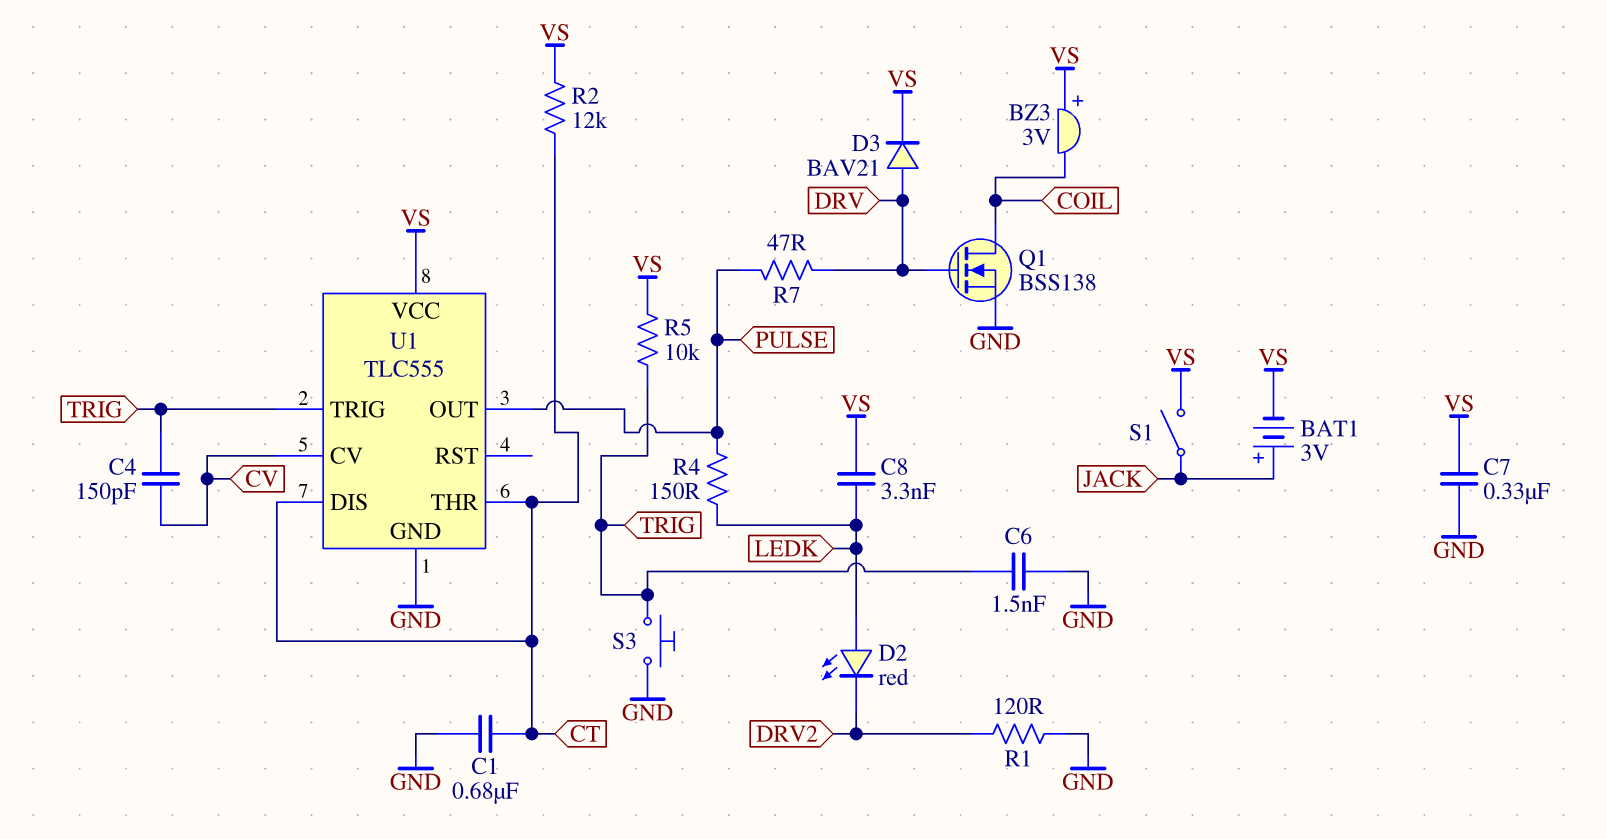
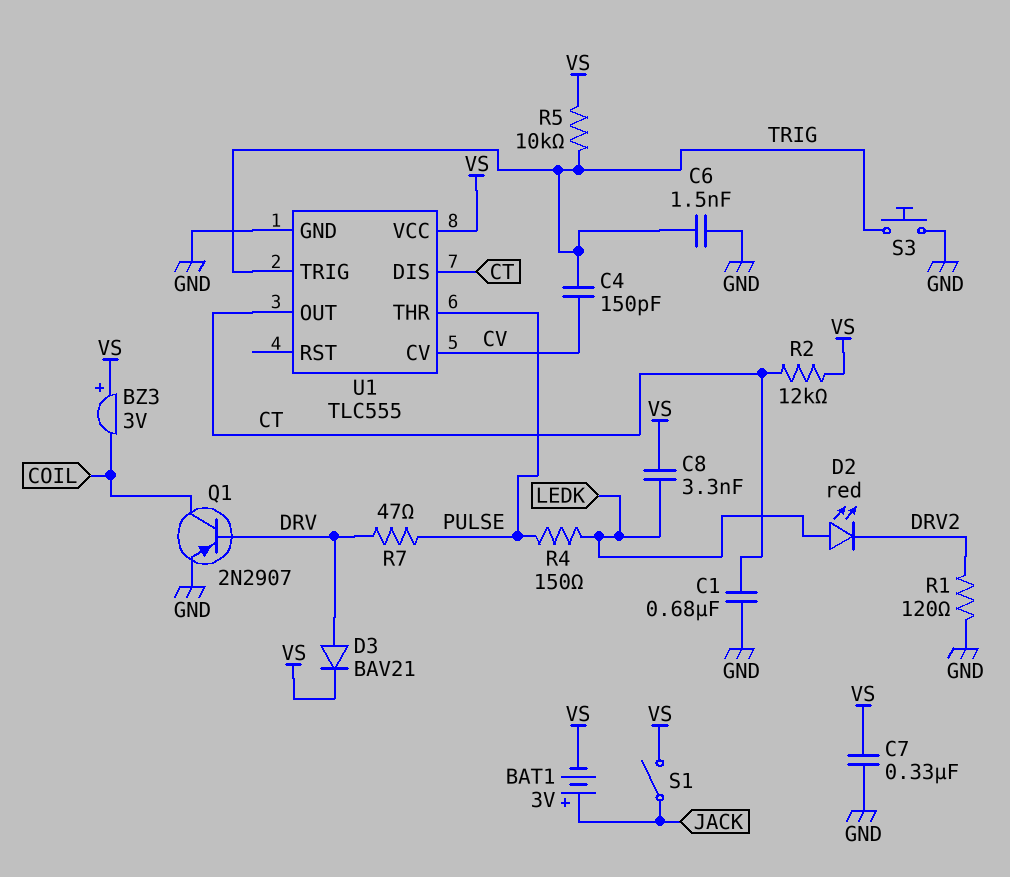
Q1: NMOS BSS138 (G DRV, D COIL, S GND) -> PNP 2N2907 (B DRV, C COIL, E GND)
U1 pin OUT: PULSE -> CT
U1 pin THR: CT -> PULSE

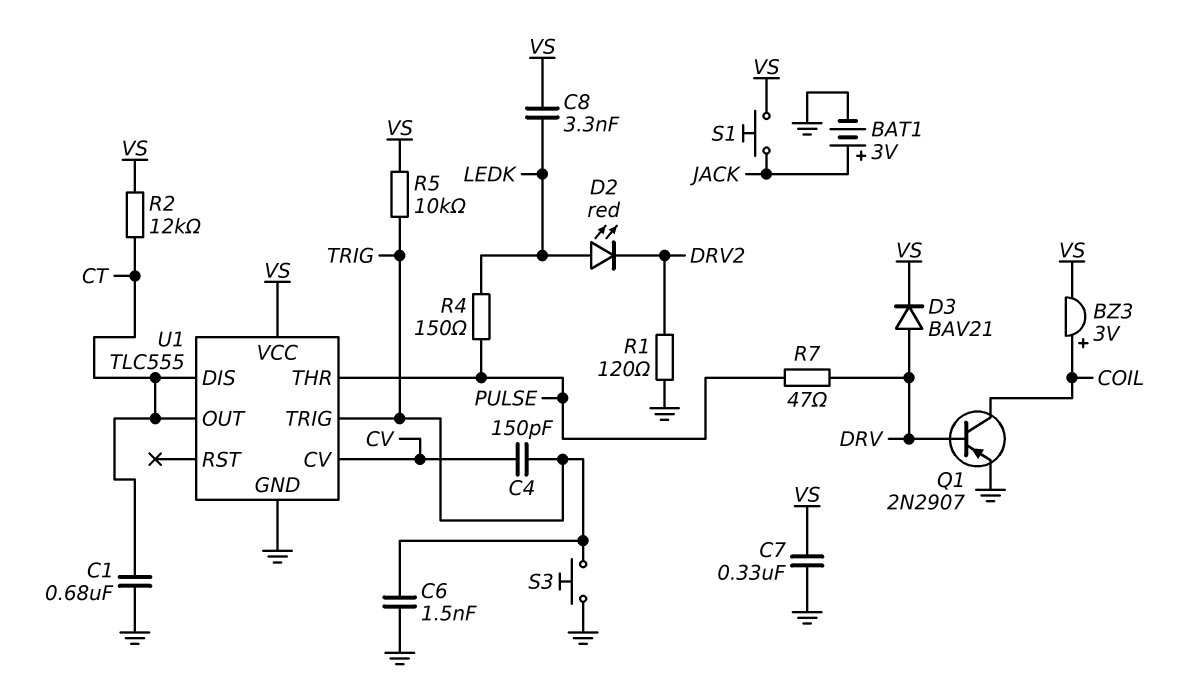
BAT1: 3V (plus JACK, minus VS) -> 3V (plus JACK, minus GND)
BZ3: buzzer 3V (plus VS, minus COIL) -> buzzer 3V (plus COIL, minus VS)
S1: switch (JACK, VS) -> button (JACK, VS)

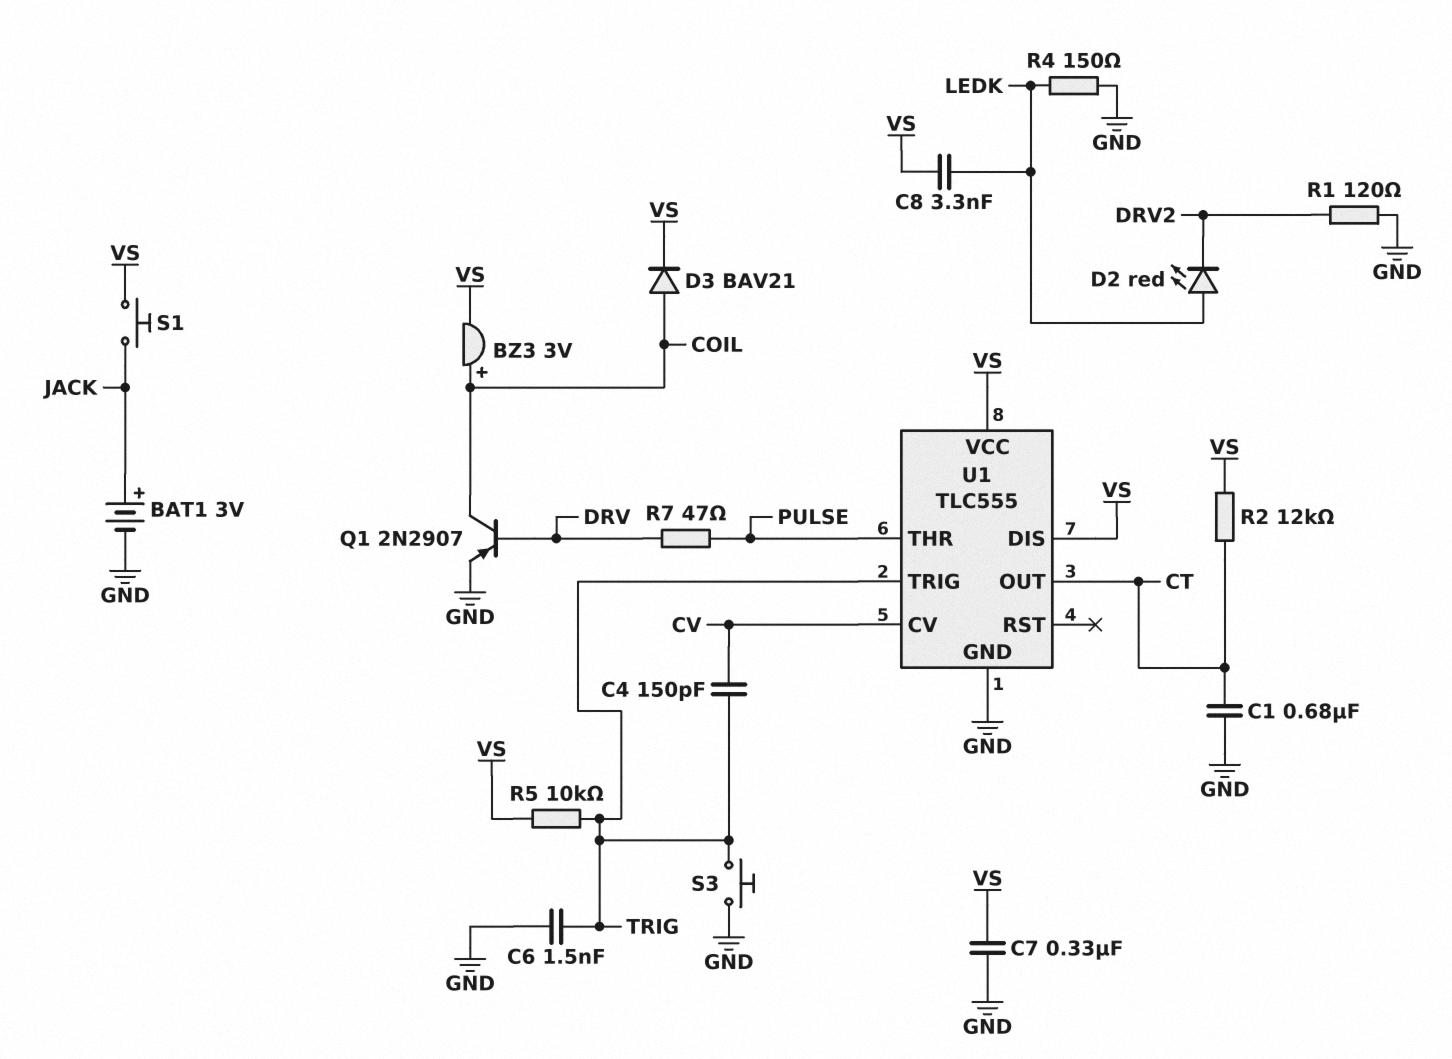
D3: diode BAV21 (A DRV, K VS) -> diode BAV21 (A COIL, K VS)
R4: 150 (LEDK, PULSE) -> 150 (GND, LEDK)
U1 pin DIS: CT -> VS

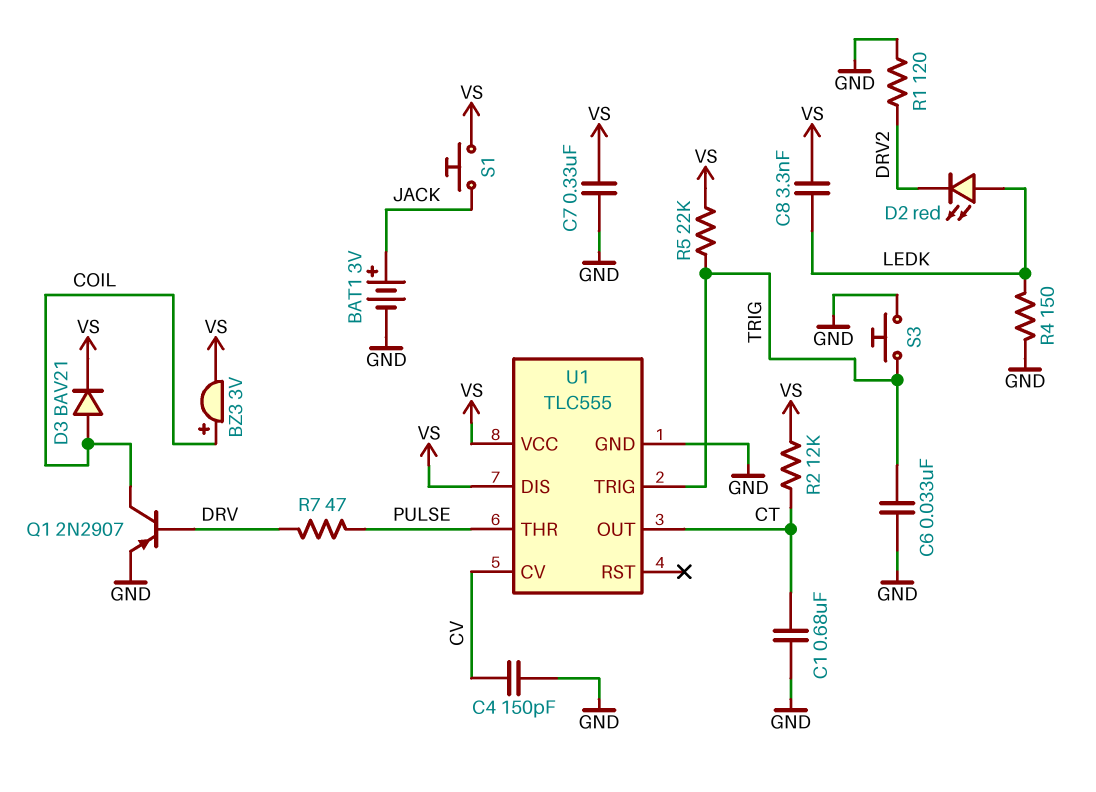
C4: 150pF (CV, TRIG) -> 150pF (CV, GND)
C6: 1.5nF (GND, TRIG) -> 33nF (GND, TRIG)
R5: 10k (TRIG, VS) -> 22k (TRIG, VS)

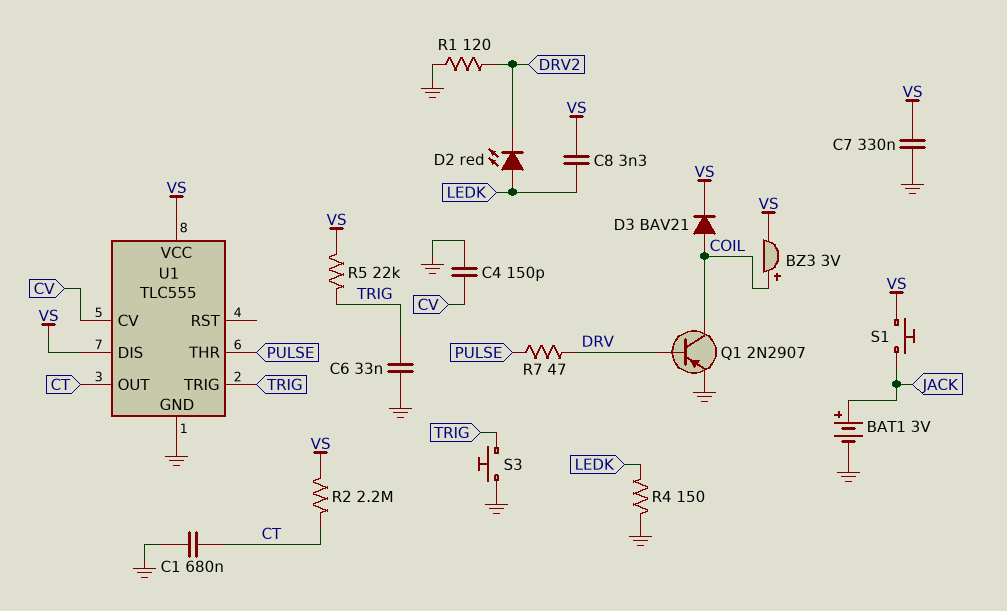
R2: 12k (CT, VS) -> 2.2M (CT, VS)

